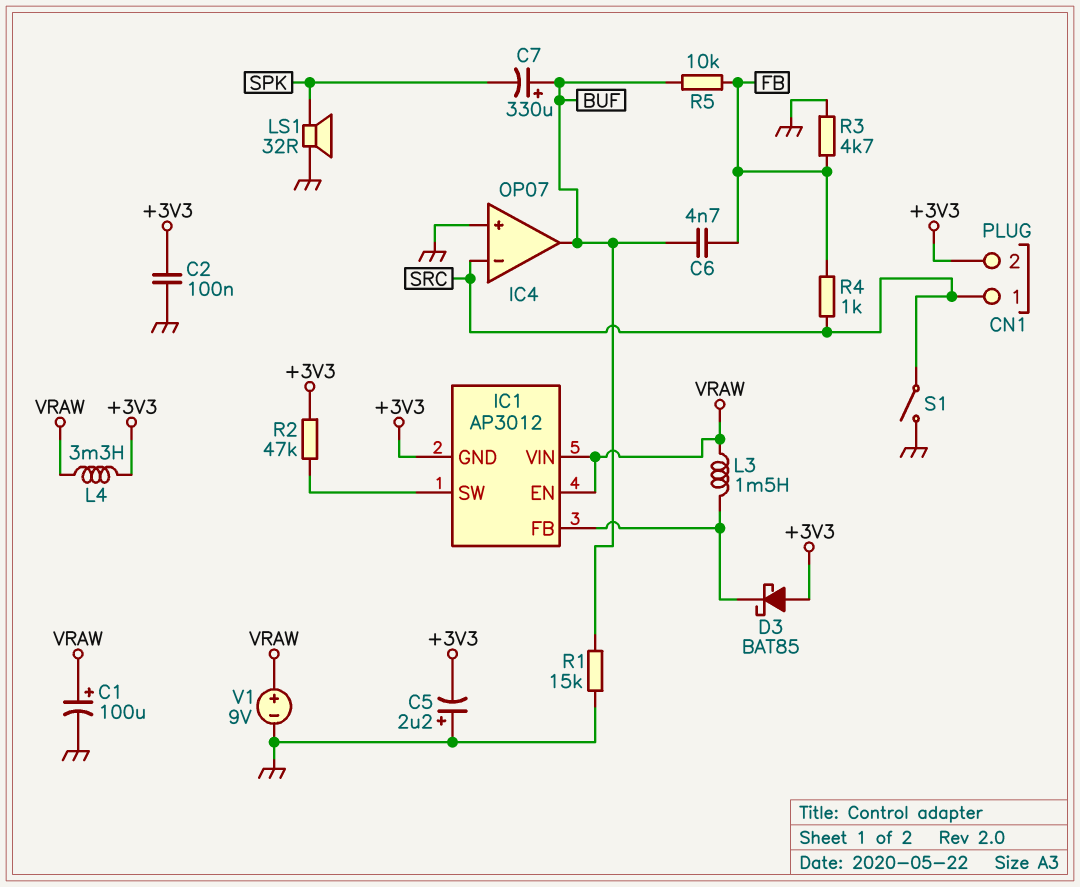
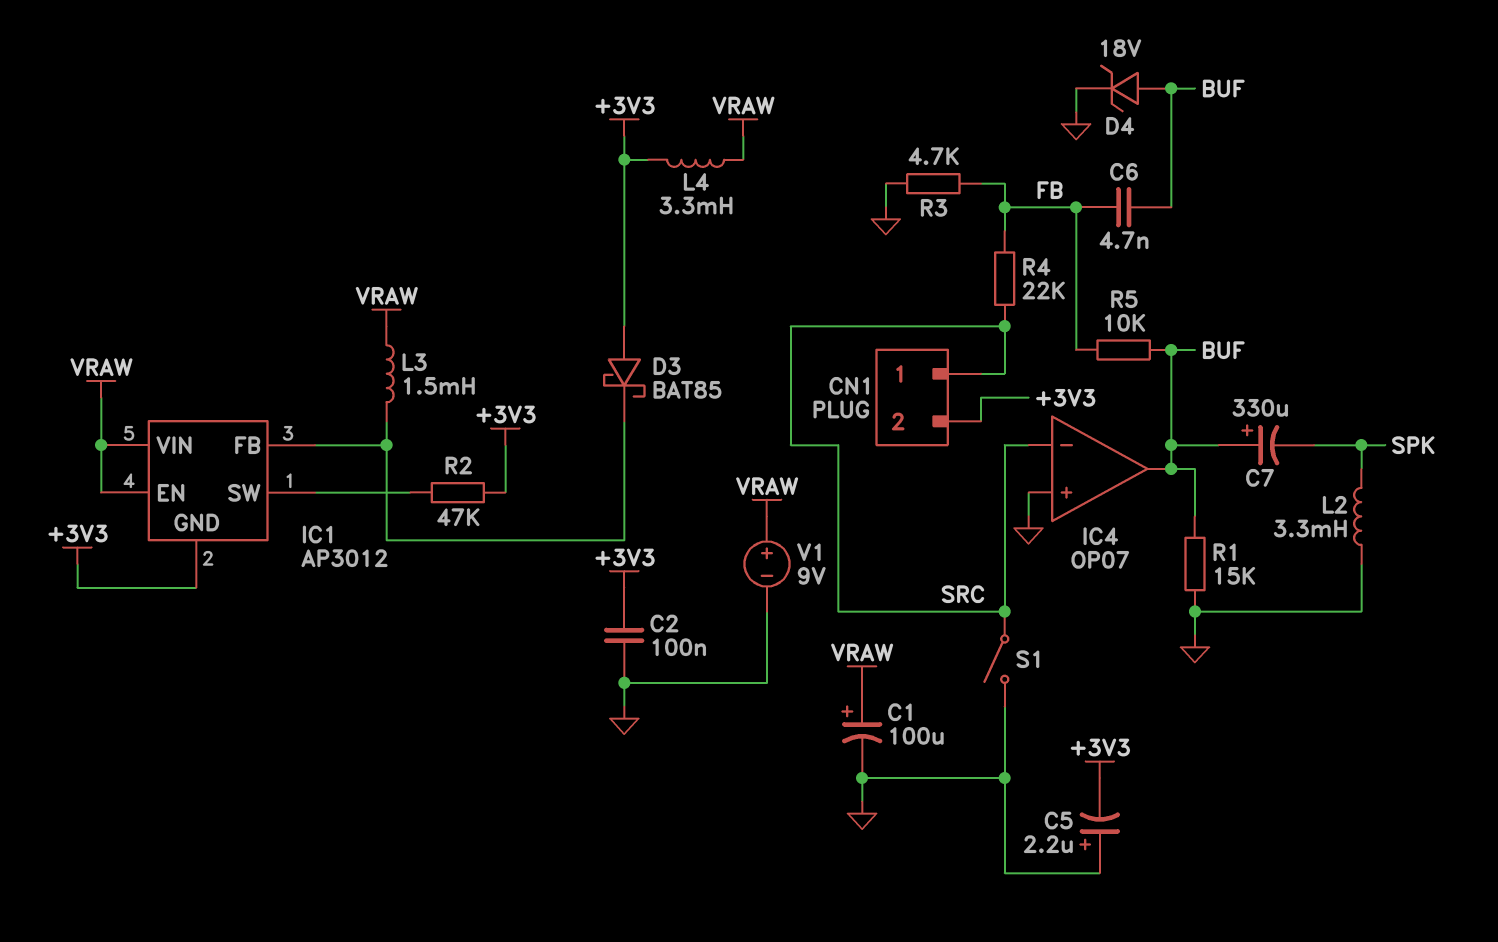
D4: none -> zener 18V (A BUF, K GND)
L2: none -> 3.3mH (GND, SPK)
LS1: speaker 32R (GND, SPK) -> none
R4: 1k (FB, SRC) -> 22k (FB, SRC)

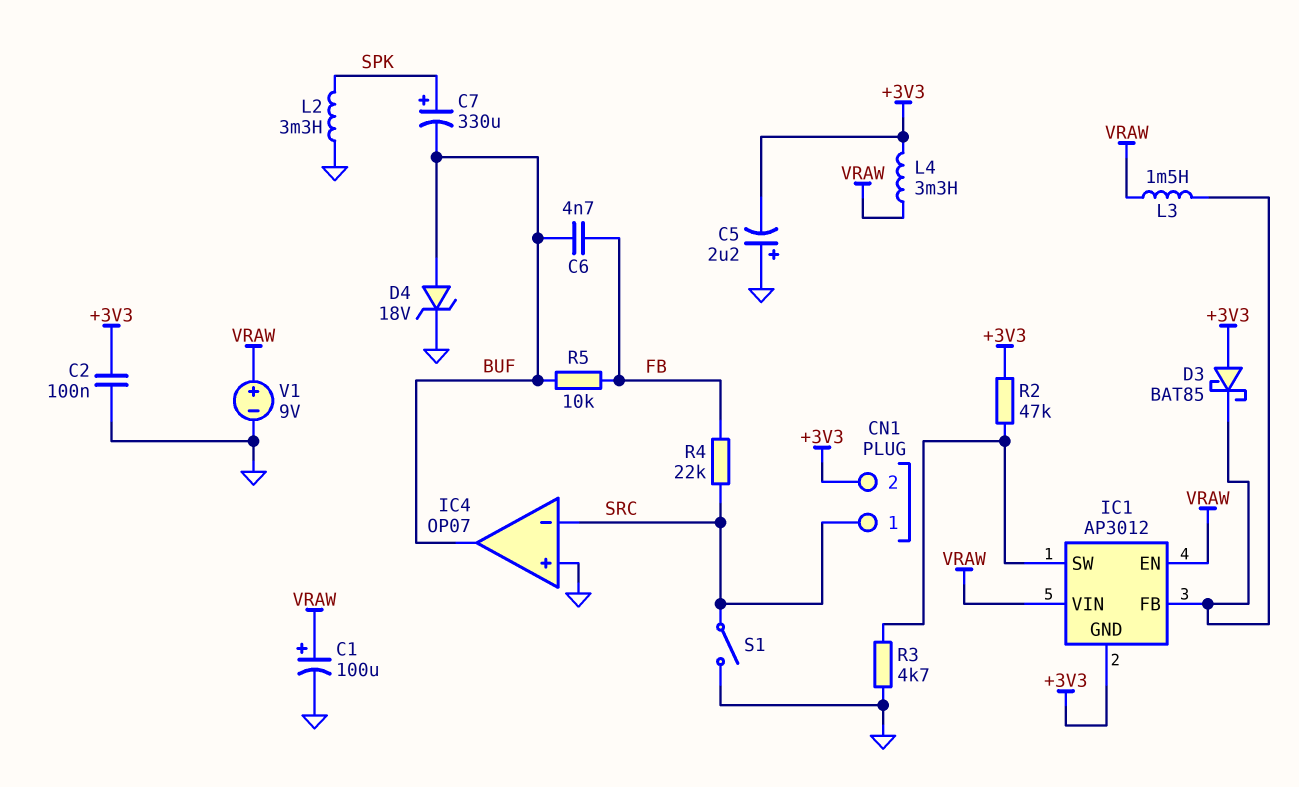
C7: 330uF (plus BUF, minus SPK) -> 330uF (plus SPK, minus BUF)
R1: 15k (BUF, GND) -> none
R3: 4.7k (FB, GND) -> 4.7k (GND, IC1/SW)

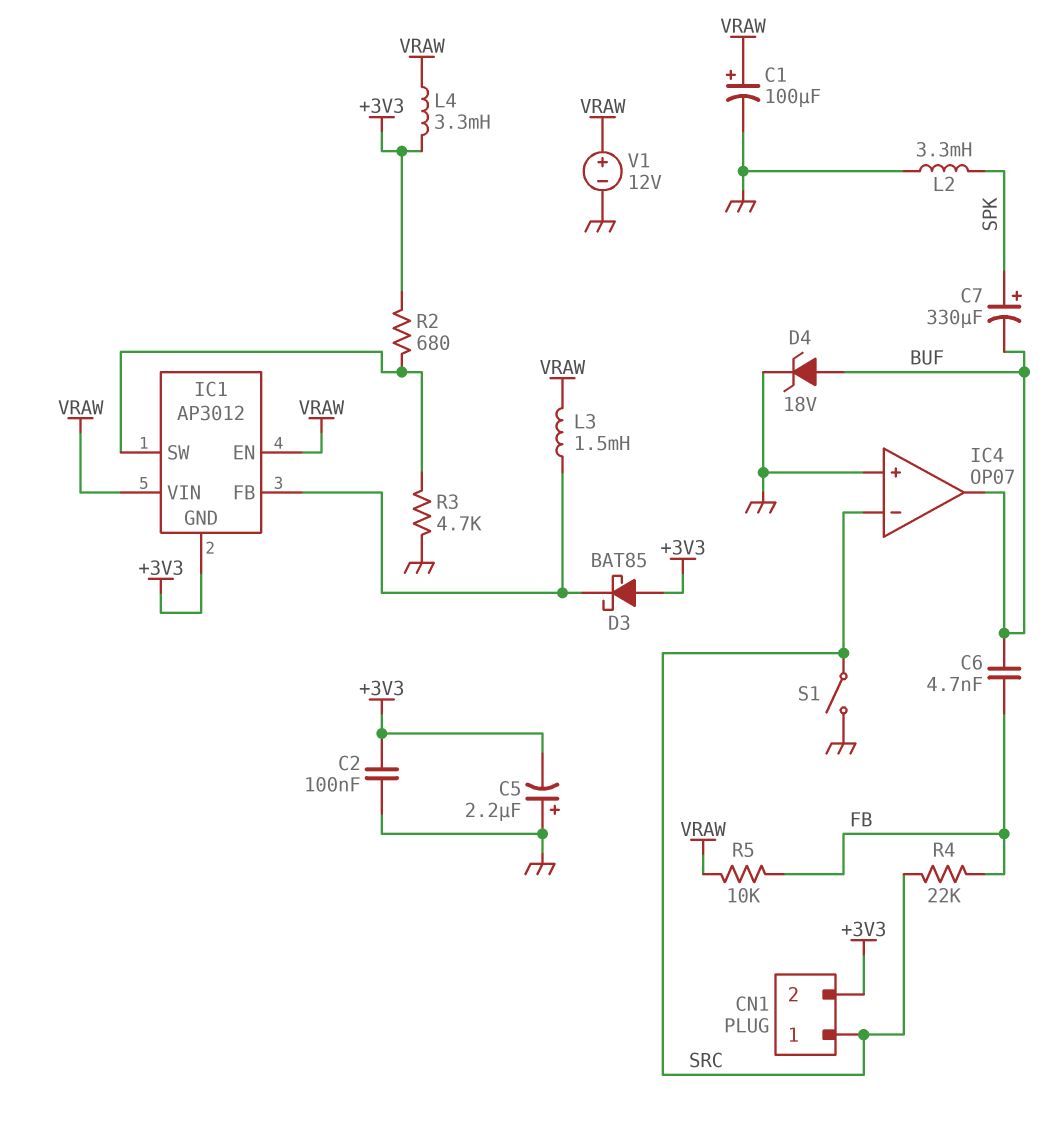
R2: 47k (+3V3, IC1/SW) -> 680 (+3V3, IC1/SW)
R5: 10k (BUF, FB) -> 10k (FB, VRAW)
V1: 9V (plus VRAW, minus GND) -> 12V (plus VRAW, minus GND)

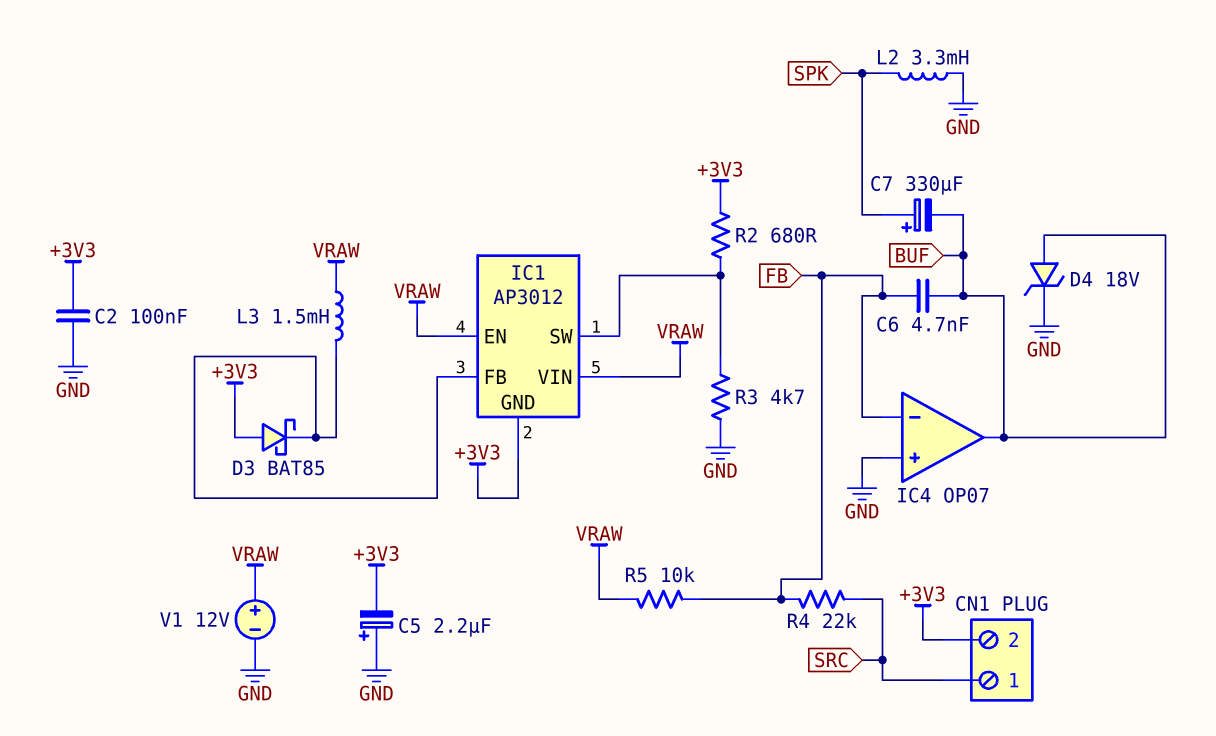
C1: 100uF (plus VRAW, minus GND) -> none
IC4 pin in-: SRC -> FB
L4: 3.3mH (+3V3, VRAW) -> none
S1: switch (GND, SRC) -> none

